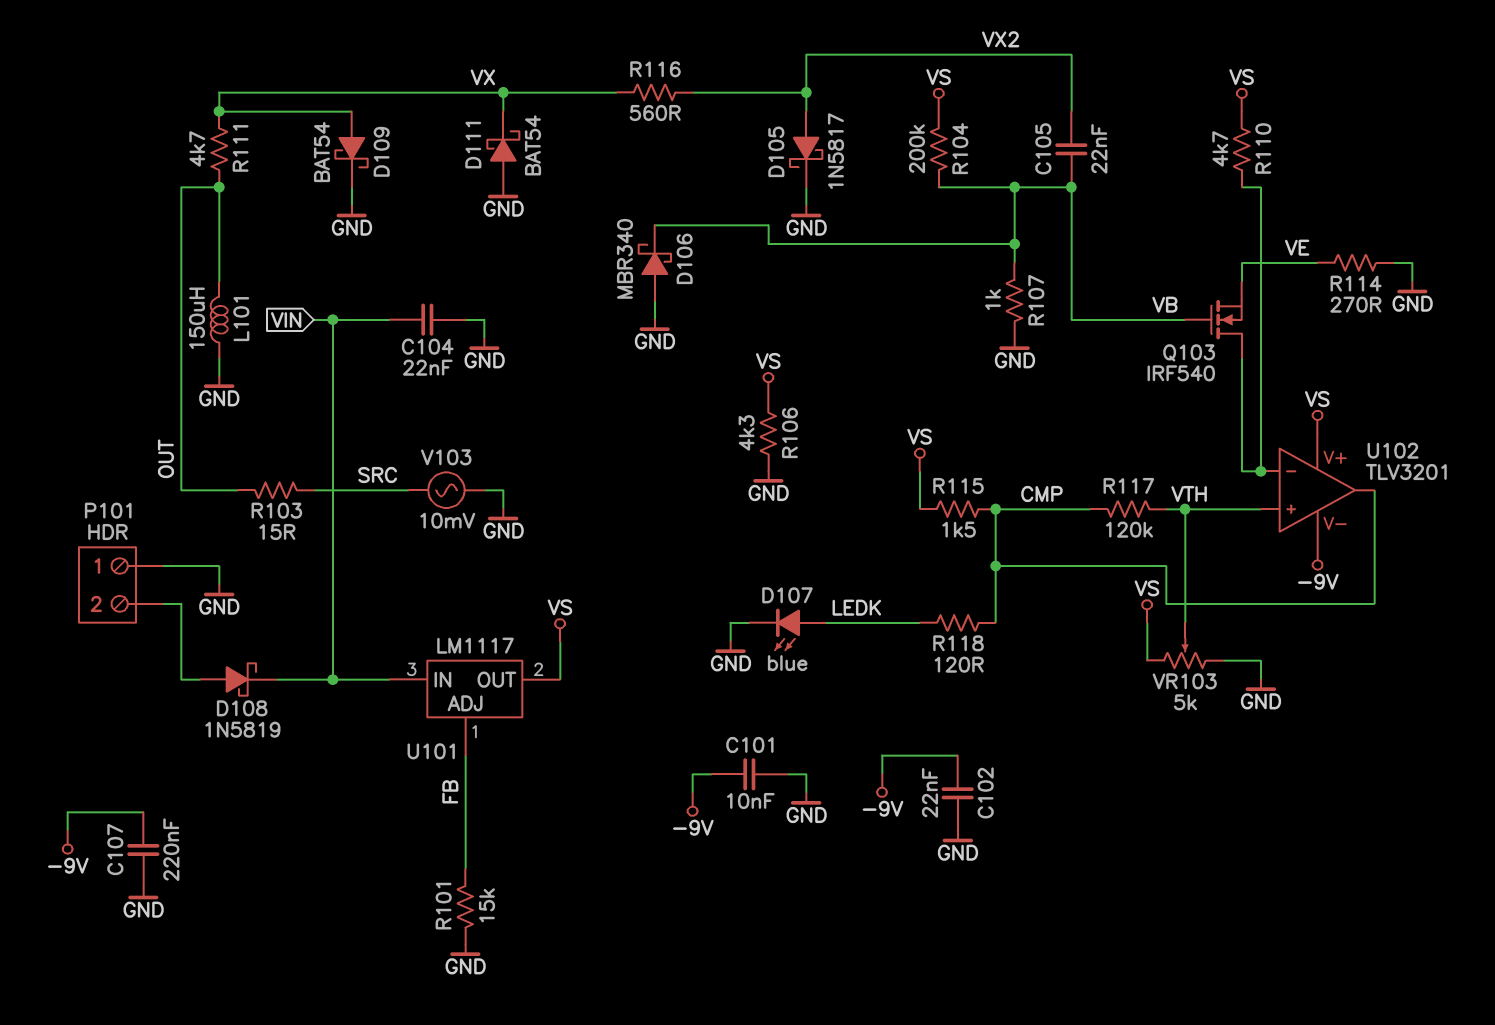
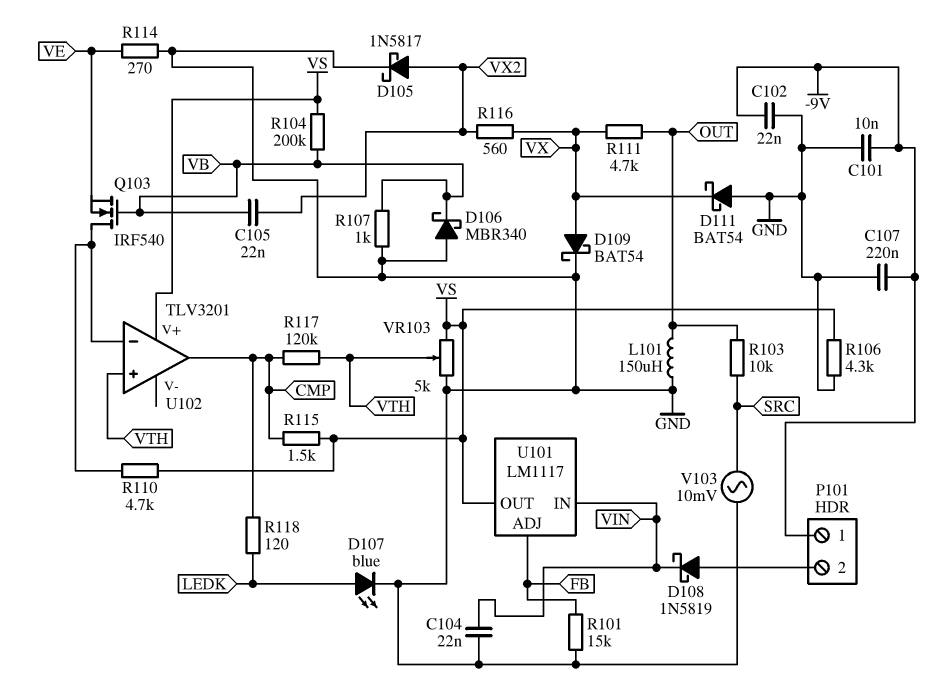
P101 pin 1: GND -> -9V
R103: 15 (OUT, SRC) -> 10k (OUT, SRC)
U102 pin V-: -9V -> none

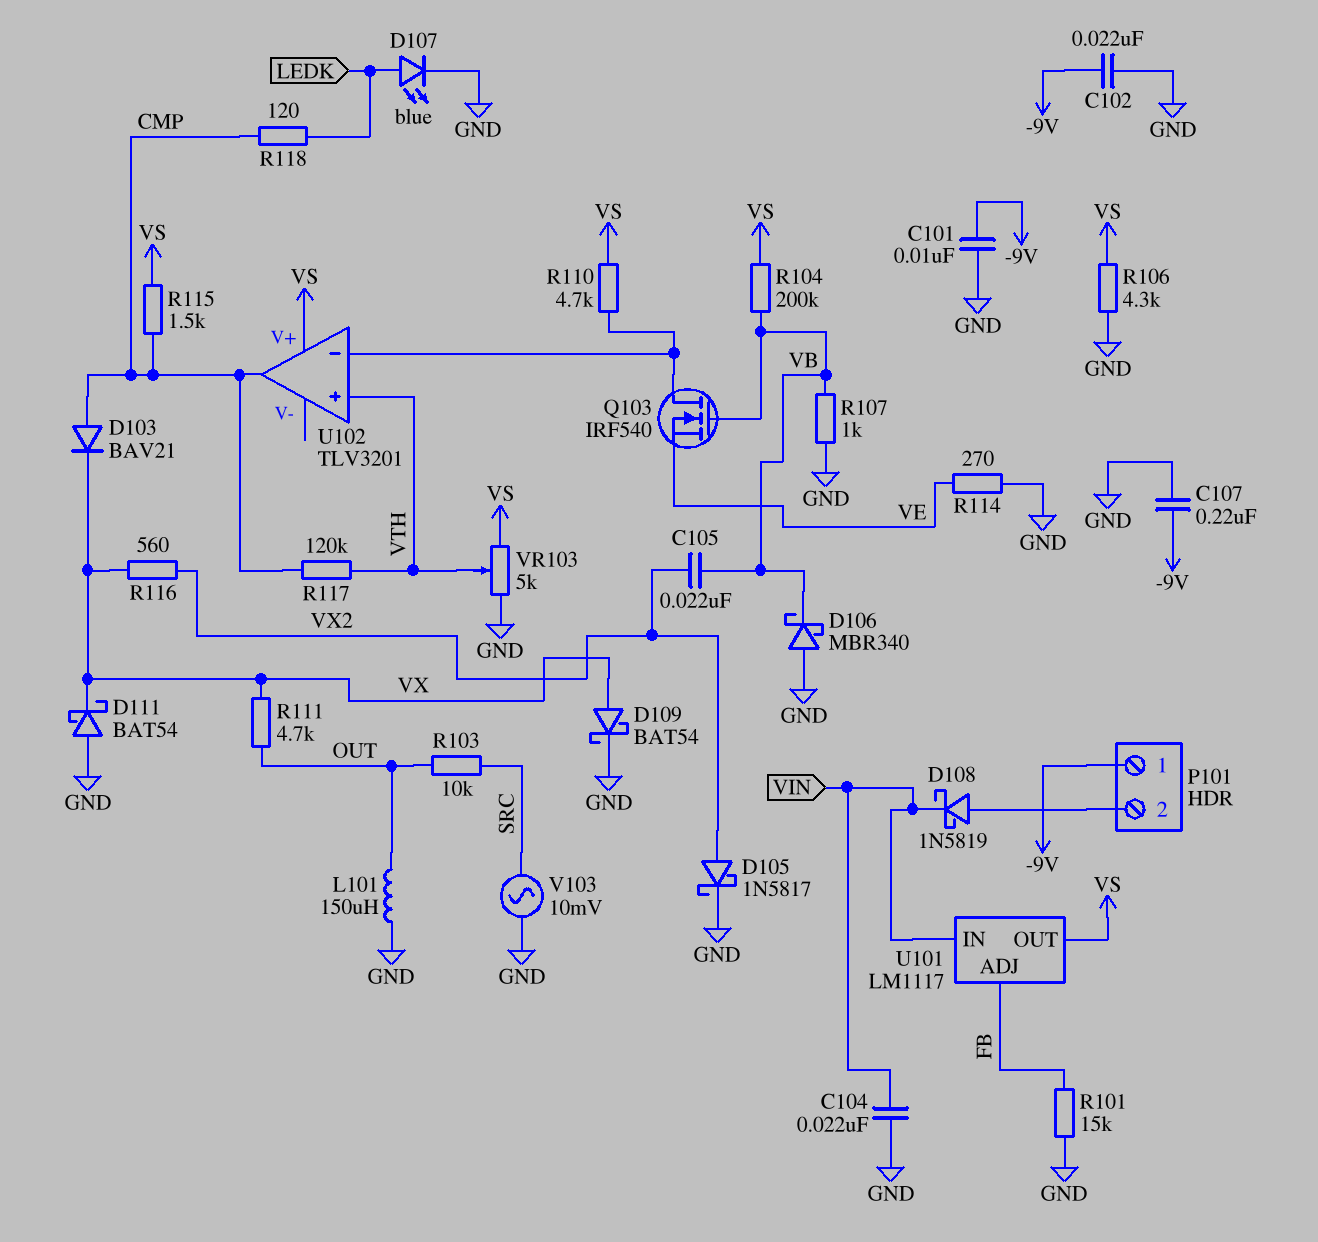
D103: none -> diode BAV21 (A CMP, K VX)

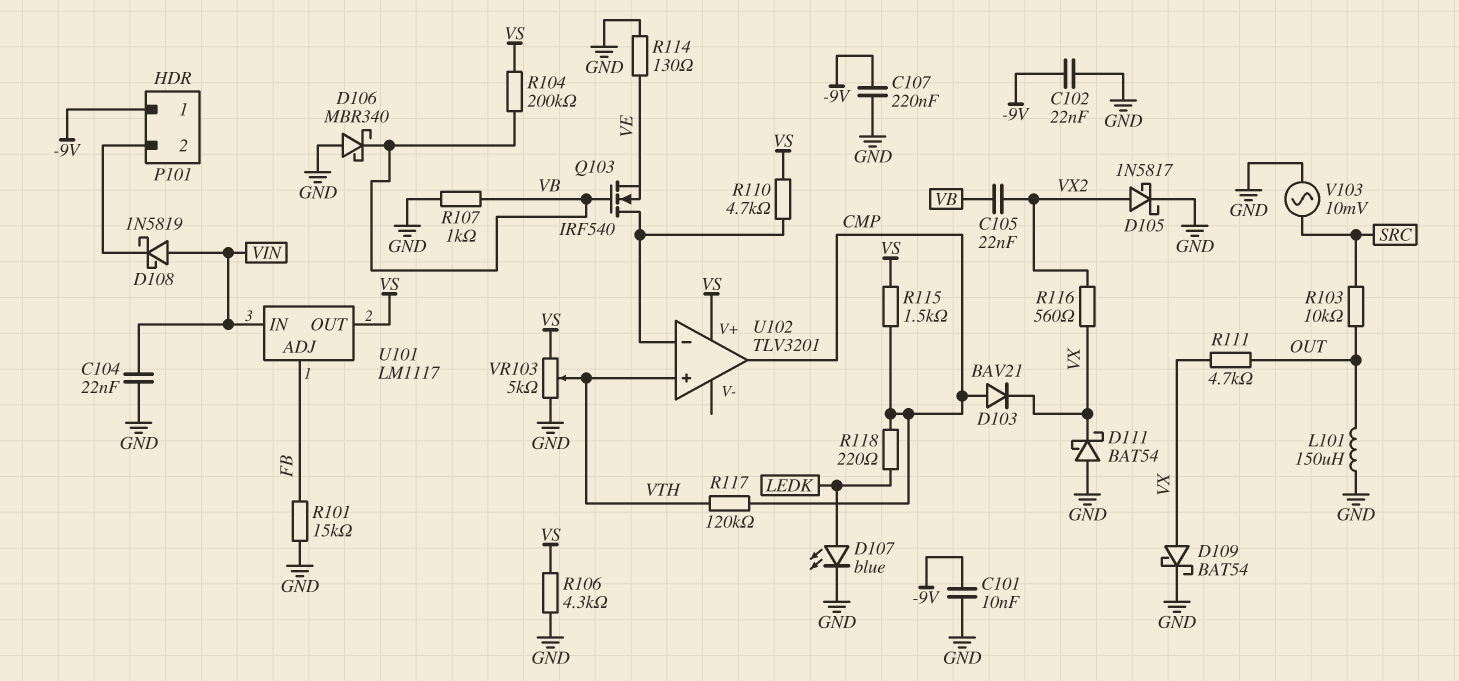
D108: schottky 1N5819 (A P101/2, K VIN) -> schottky 1N5819 (A VIN, K P101/2)
R114: 270 (GND, VE) -> 130 (GND, VE)
R118: 120 (CMP, LEDK) -> 220 (CMP, LEDK)

